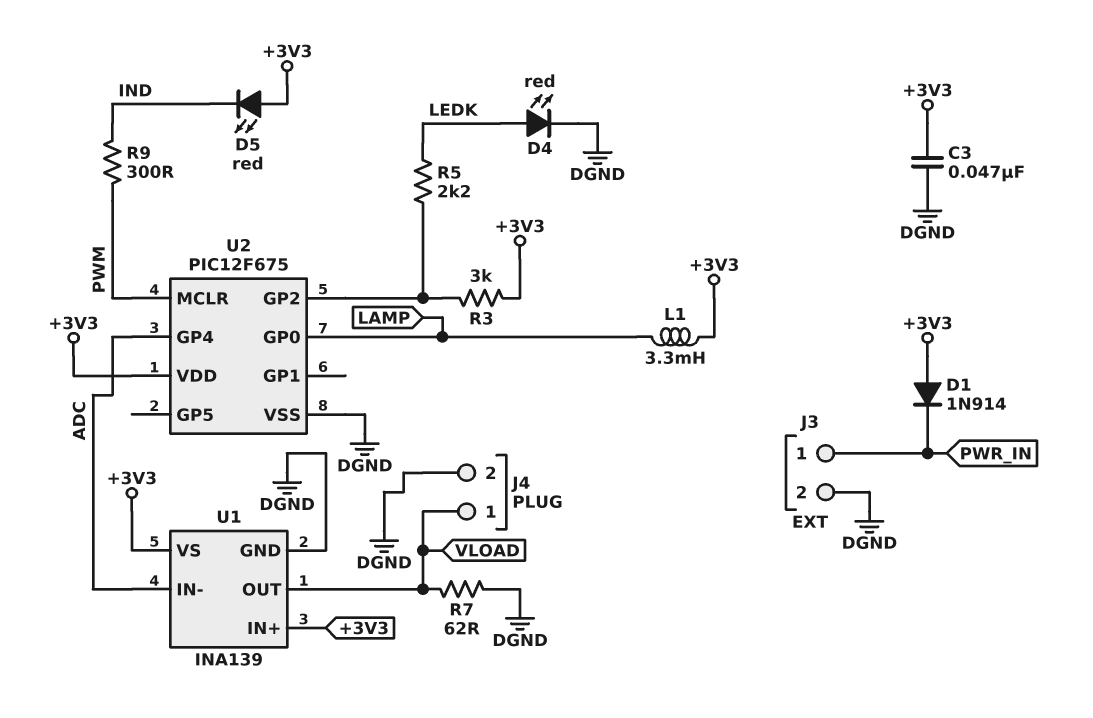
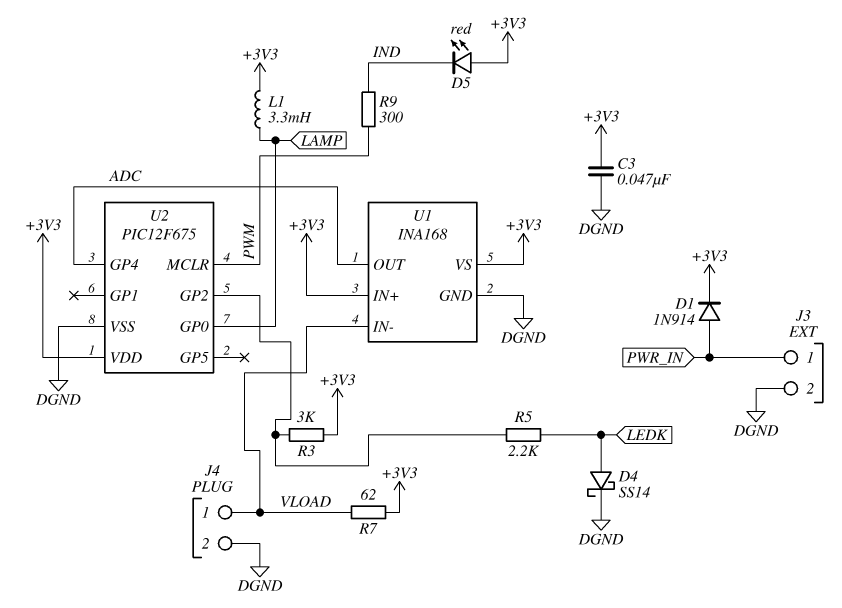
D1: diode 1N914 (A +3V3, K PWR_IN) -> diode 1N914 (A PWR_IN, K +3V3)
D4: LED red (A LEDK, K DGND) -> schottky SS14 (A LEDK, K DGND)
R7: 62 (DGND, VLOAD) -> 62 (+3V3, VLOAD)
U1: INA139 -> INA168
U1 pin IN-: ADC -> VLOAD
U1 pin OUT: VLOAD -> ADC

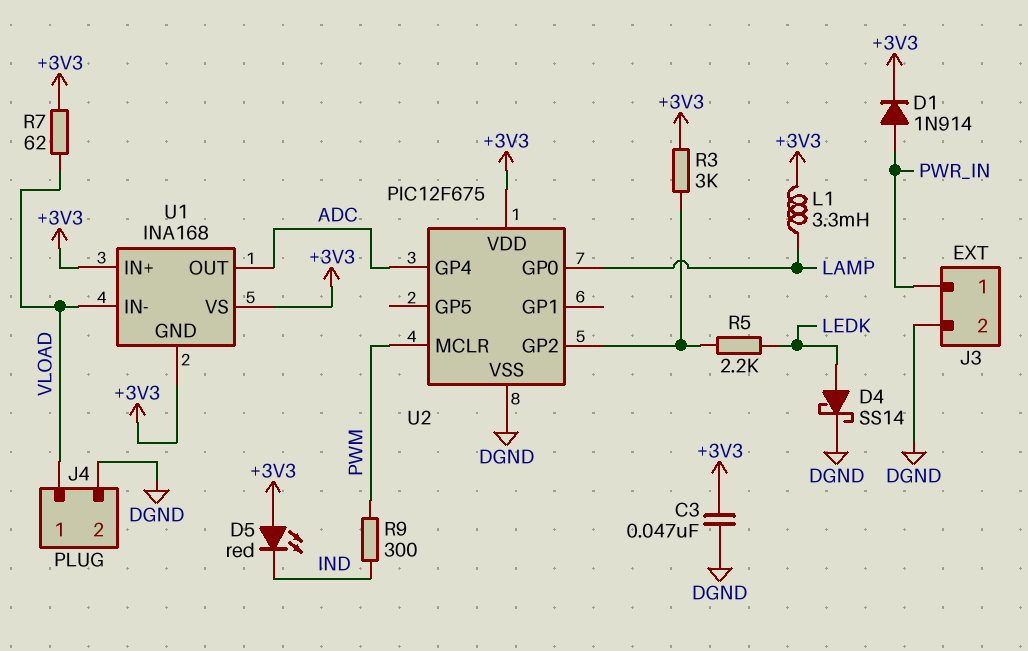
U1 pin GND: DGND -> +3V3

